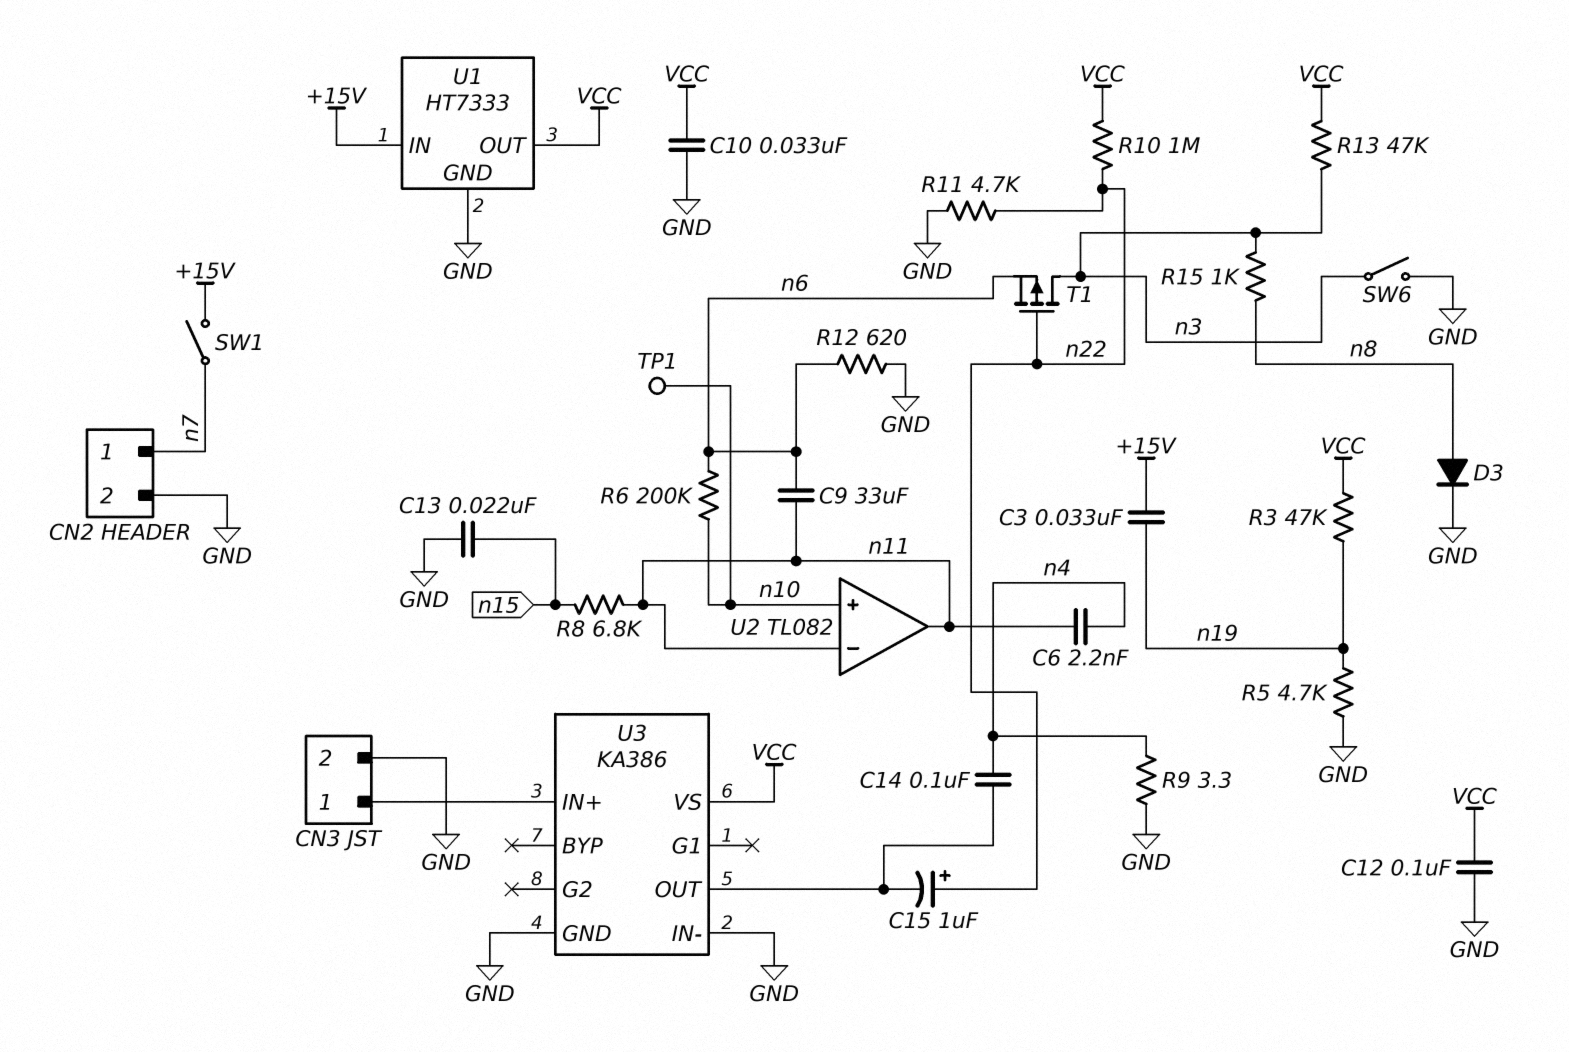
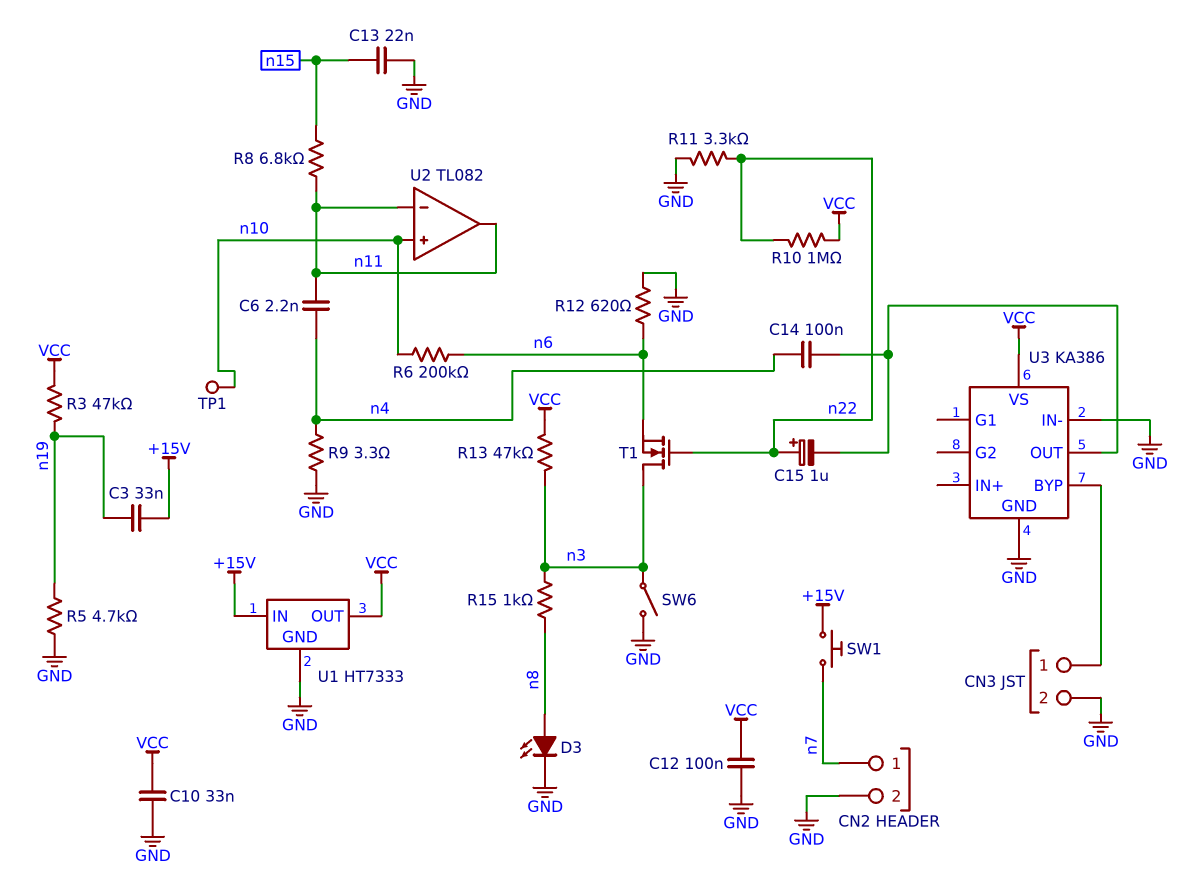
C9: 33uF (n6, n11) -> none
D3: diode (A n8, K GND) -> LED (A n8, K GND)
R11: 4.7k (GND, n22) -> 3.3k (GND, n22)
SW1: switch (+15V, n7) -> button (+15V, n7)
T1: PMOS (G n22, D n3, S n6) -> NMOS (G n22, D n3, S n6)
U3 pin BYP: none -> CN3/1
U3 pin IN+: CN3/1 -> none

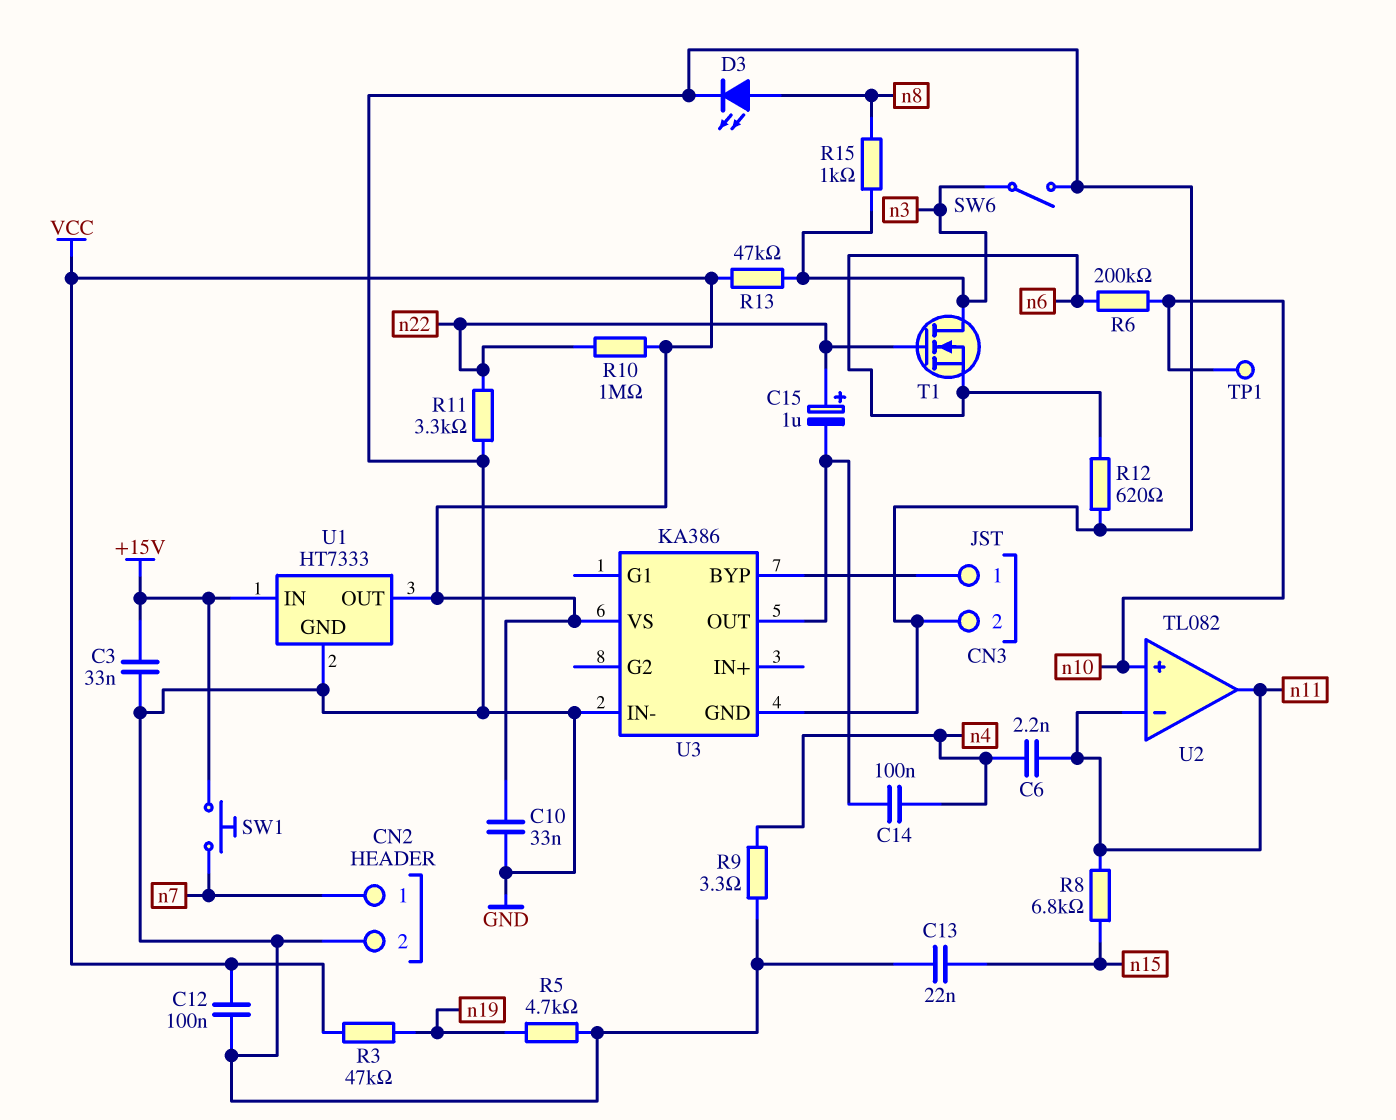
C3: 33nF (+15V, n19) -> 33nF (+15V, GND)

